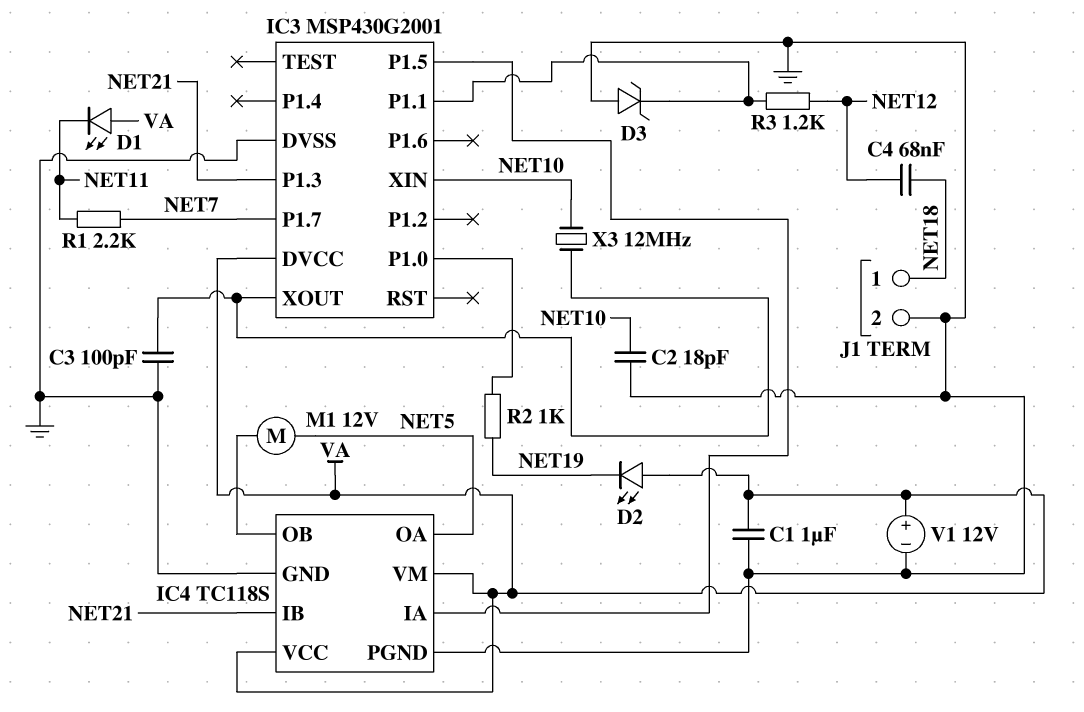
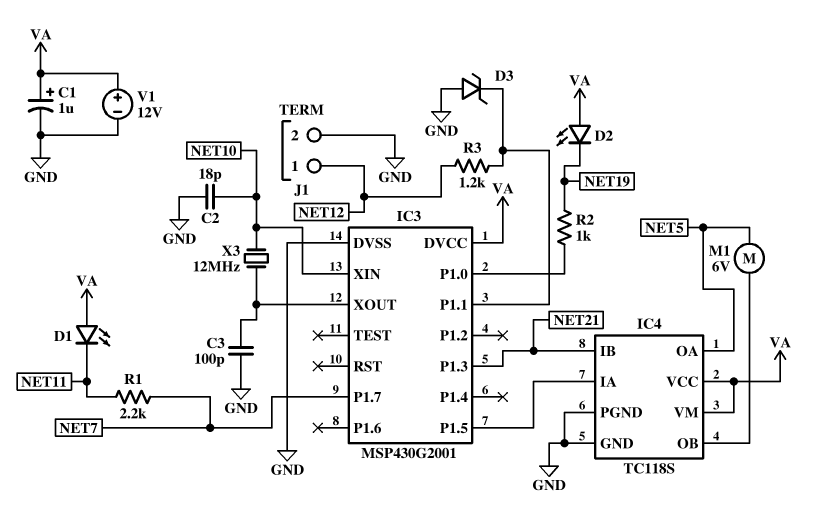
C1: 1uF (GND, VA) -> 1uF (plus VA, minus GND)
C4: 68nF (NET12, NET18) -> none
J1 pin 1: NET18 -> NET12
M1: motor 12V (IC4/OB, NET5) -> motor 6V (IC4/OB, NET5)

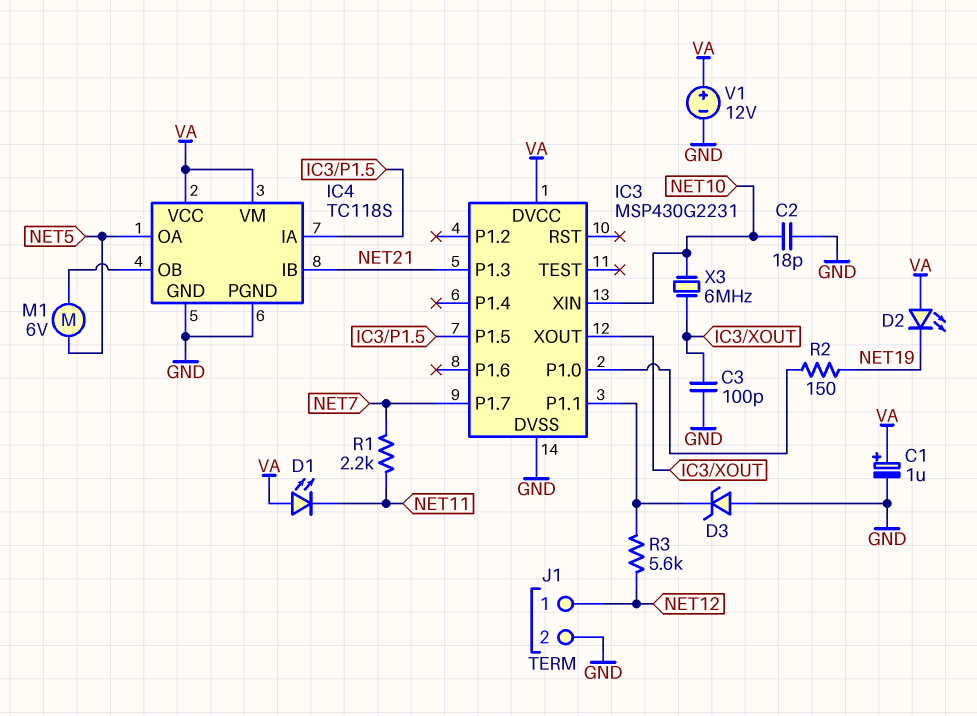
IC3: MSP430G2001 -> MSP430G2231
R2: 1k (IC3/P1.0, NET19) -> 150 (IC3/P1.0, NET19)
R3: 1.2k (IC3/P1.1, NET12) -> 5.6k (IC3/P1.1, NET12)
X3: 12MHz (IC3/XOUT, NET10) -> 6MHz (IC3/XOUT, NET10)

